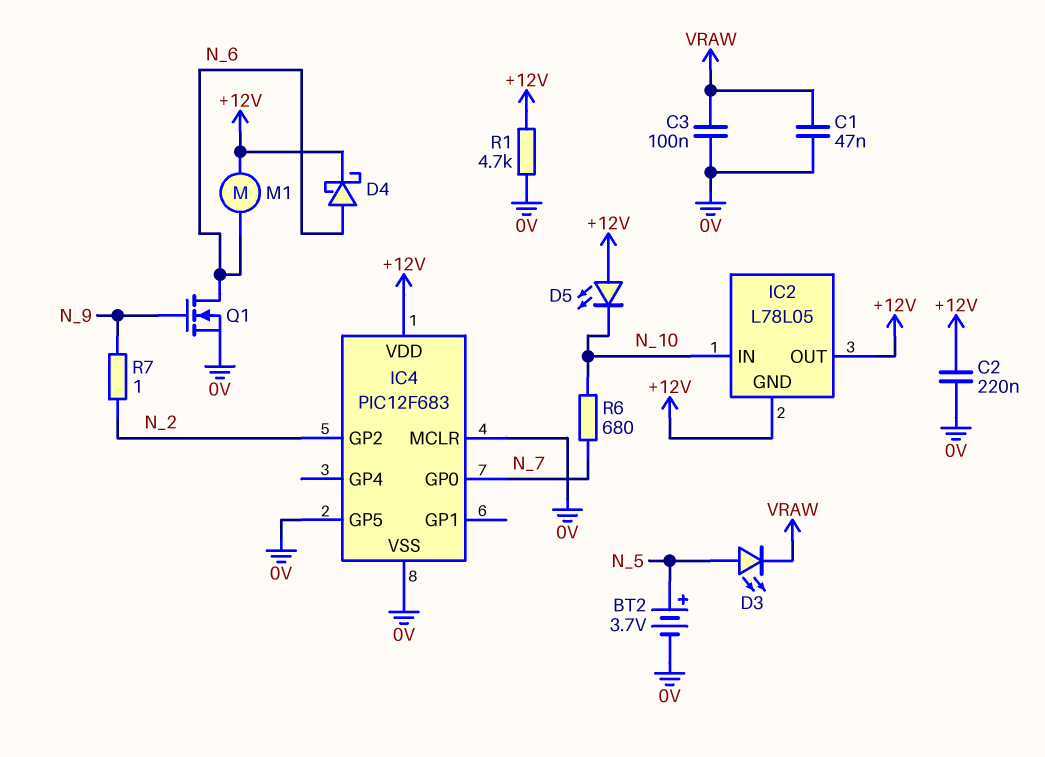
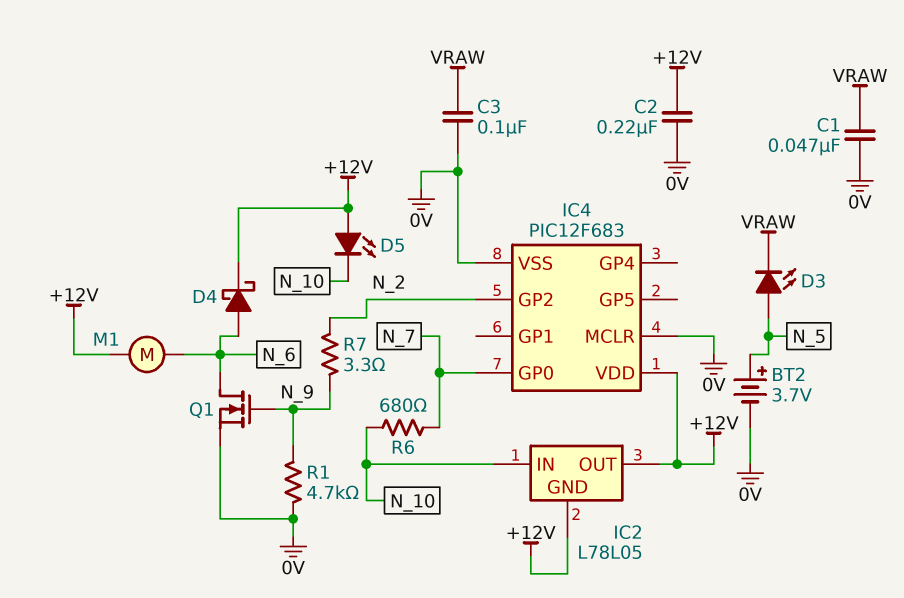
IC4 pin GP5: 0V -> none
R1: 4.7k (+12V, 0V) -> 4.7k (0V, N_9)
R7: 1 (N_2, N_9) -> 3.3 (N_2, N_9)

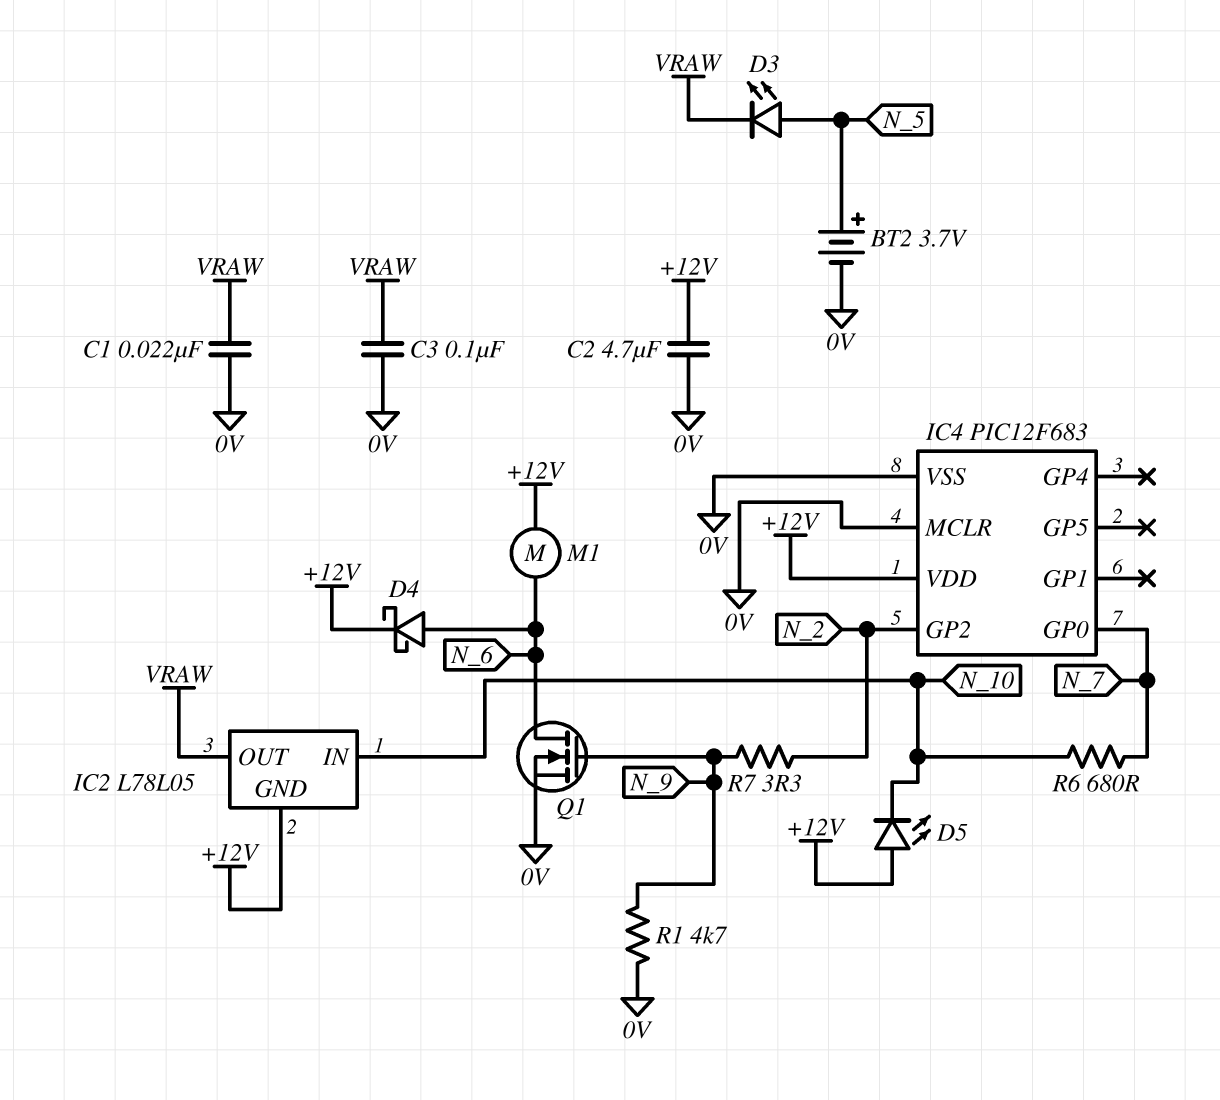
C1: 47nF (0V, VRAW) -> 22nF (0V, VRAW)
C2: 220nF (+12V, 0V) -> 4.7uF (+12V, 0V)
IC2 pin OUT: +12V -> VRAW

